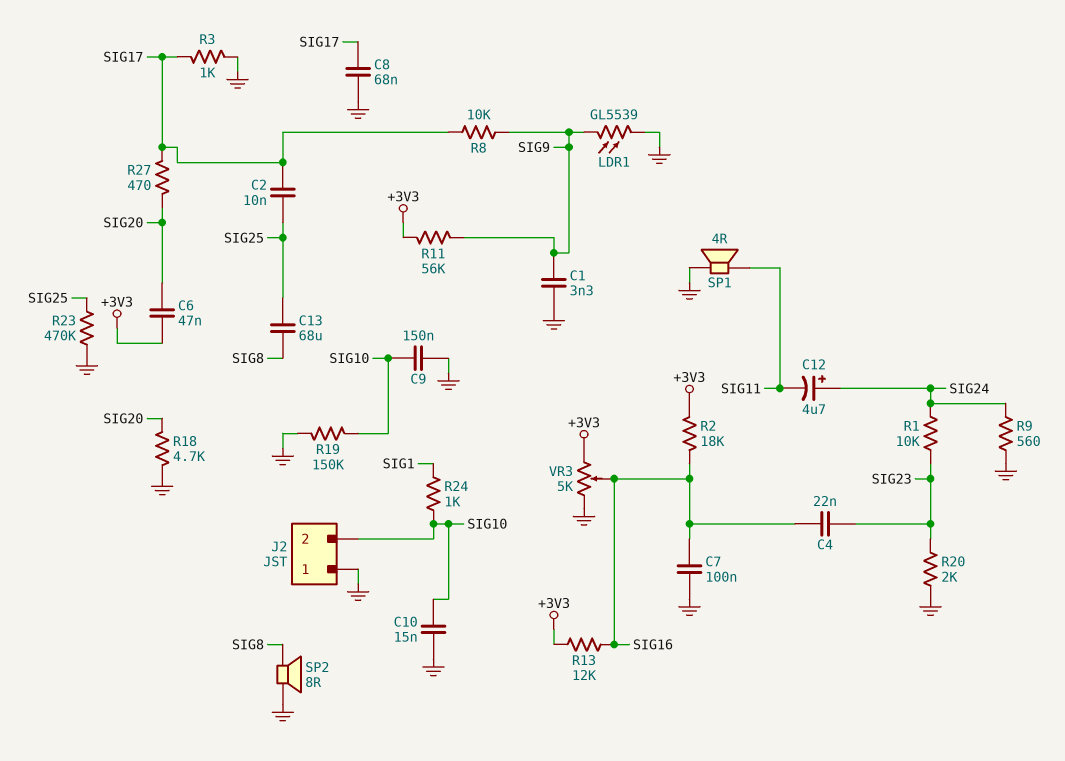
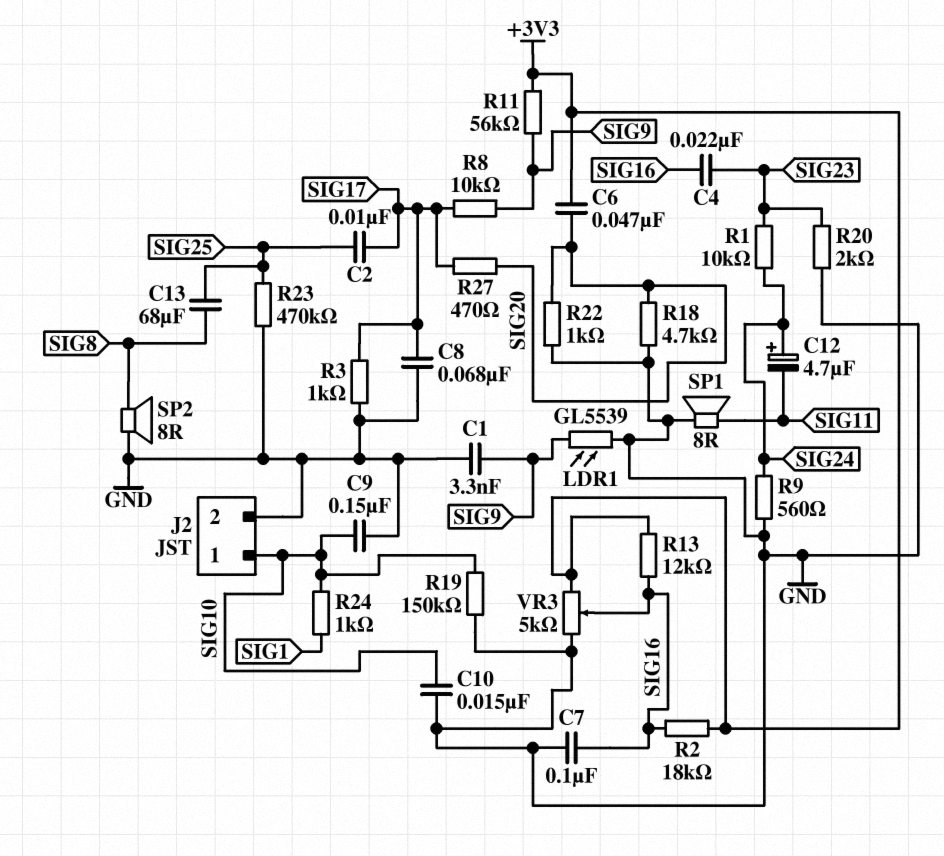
J2 pin 1: GND -> SIG10
J2 pin 2: SIG10 -> GND
R22: none -> 1k (GND, SIG20)
SP1: speaker 4R (GND, SIG11) -> speaker 8R (GND, SIG11)

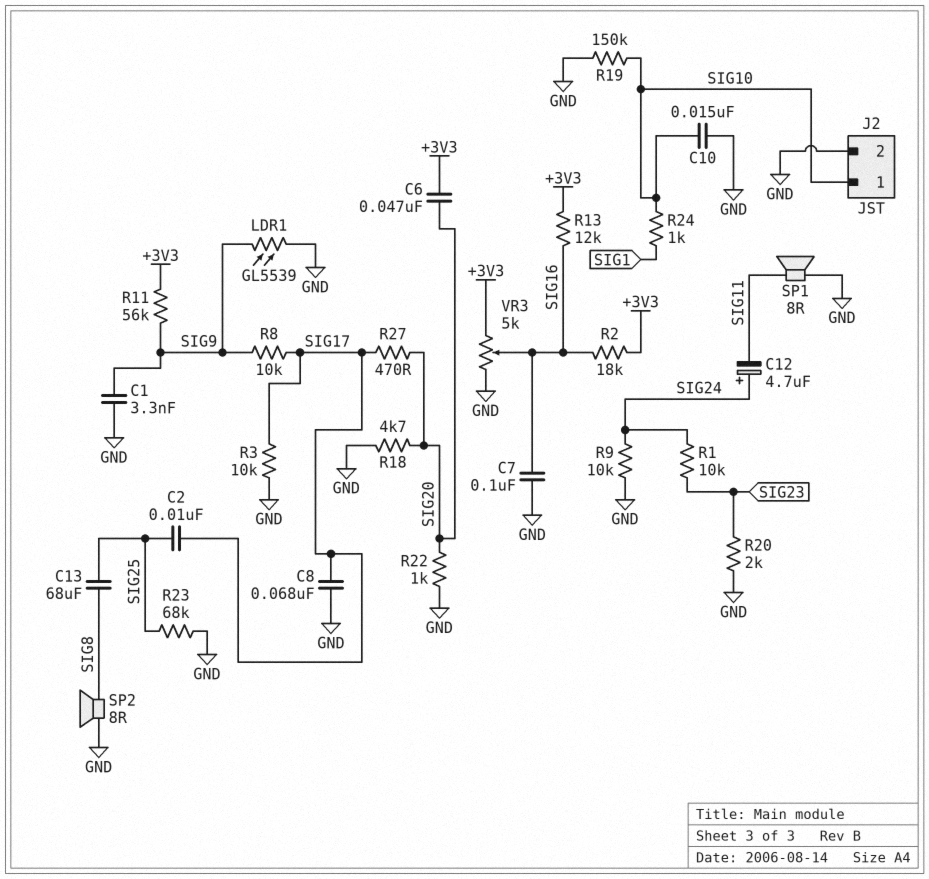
C4: 22nF (SIG16, SIG23) -> none
C9: 150nF (GND, SIG10) -> none
R3: 1k (GND, SIG17) -> 10k (GND, SIG17)
R9: 560 (GND, SIG24) -> 10k (GND, SIG24)
R23: 470k (GND, SIG25) -> 68k (GND, SIG25)

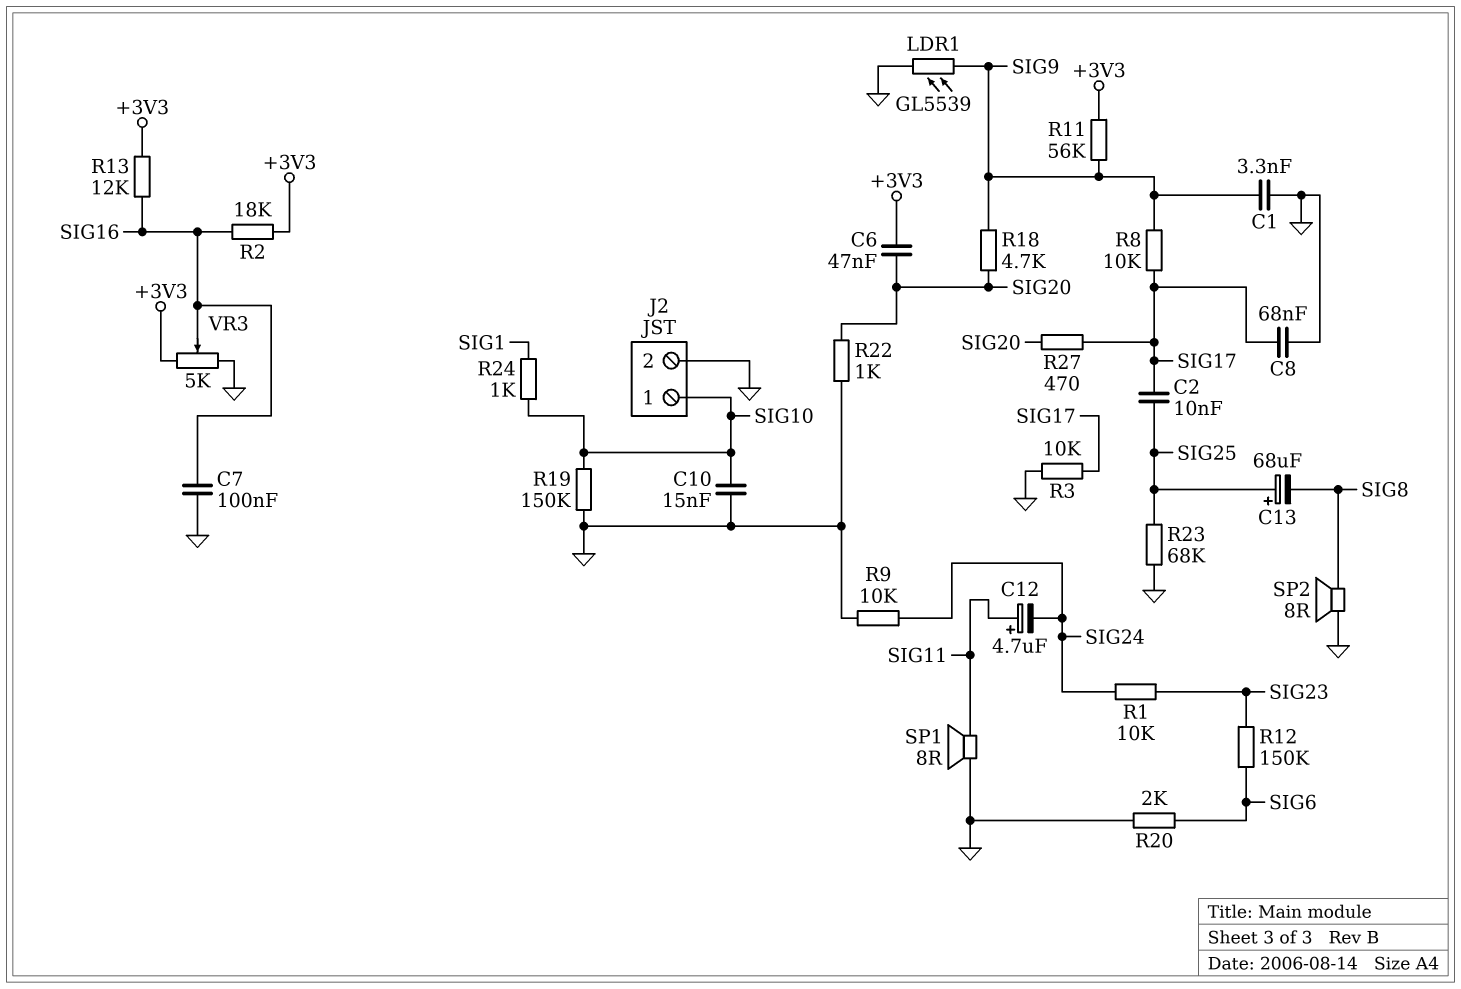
C12: 4.7uF (plus SIG24, minus SIG11) -> 4.7uF (plus SIG11, minus SIG24)
C13: 68uF (SIG8, SIG25) -> 68uF (plus SIG25, minus SIG8)
R12: none -> 150k (SIG6, SIG23)
R18: 4.7k (GND, SIG20) -> 4.7k (SIG9, SIG20)
R20: 2k (GND, SIG23) -> 2k (GND, SIG6)

